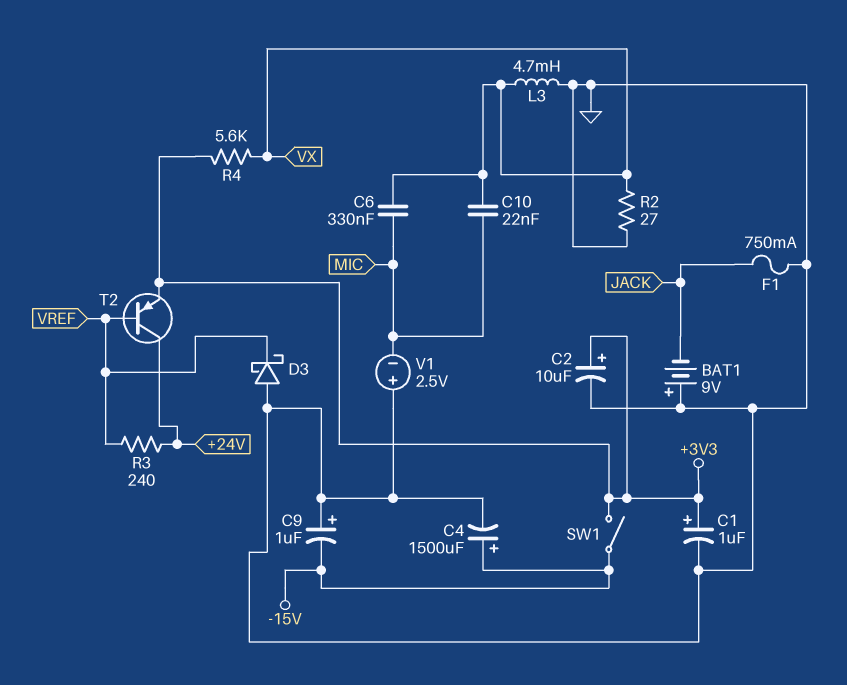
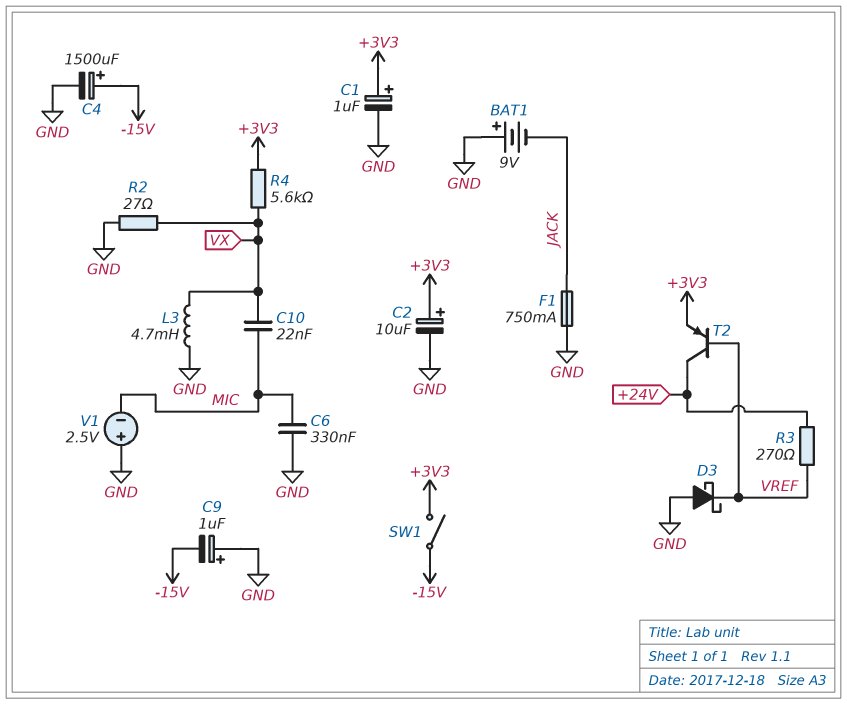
C6: 330nF (MIC, VX) -> 330nF (GND, MIC)
R3: 240 (+24V, VREF) -> 270 (+24V, VREF)

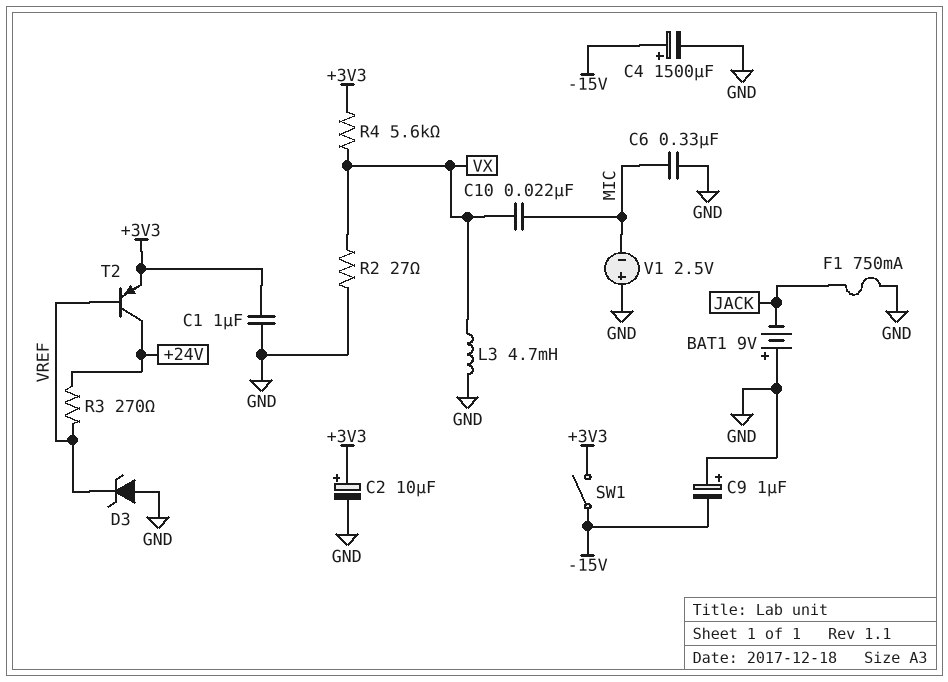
C1: 1uF (plus +3V3, minus GND) -> 1uF (+3V3, GND)
D3: schottky (A GND, K VREF) -> zener (A GND, K VREF)

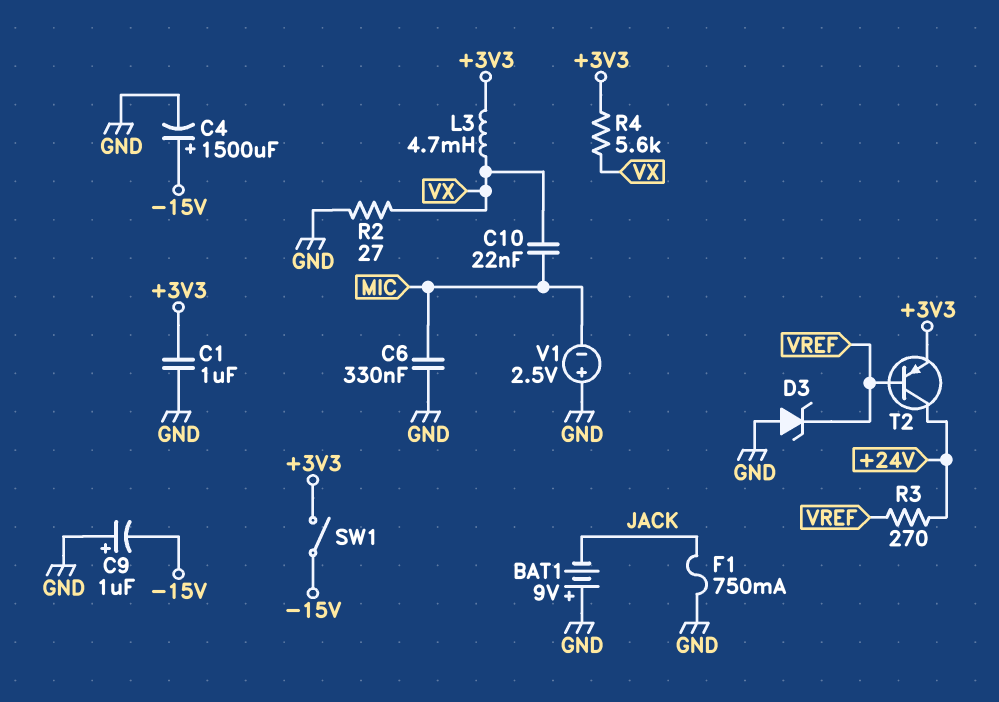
C2: 10uF (plus +3V3, minus GND) -> none
L3: 4.7mH (GND, VX) -> 4.7mH (+3V3, VX)

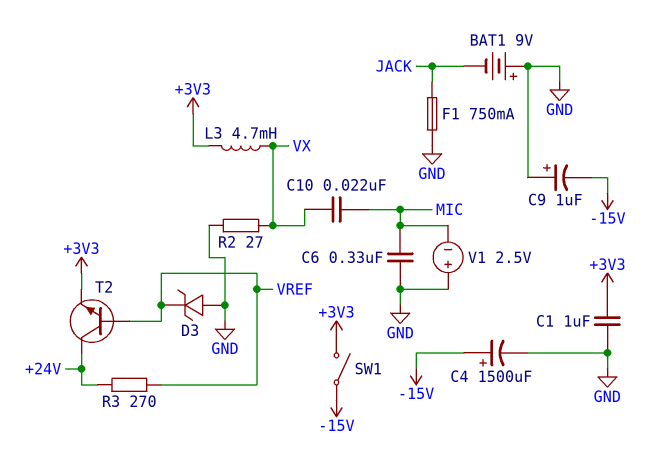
R4: 5.6k (+3V3, VX) -> none
T2: PNP (B VREF, C +24V, E +3V3) -> NPN (B VREF, C +24V, E +3V3)

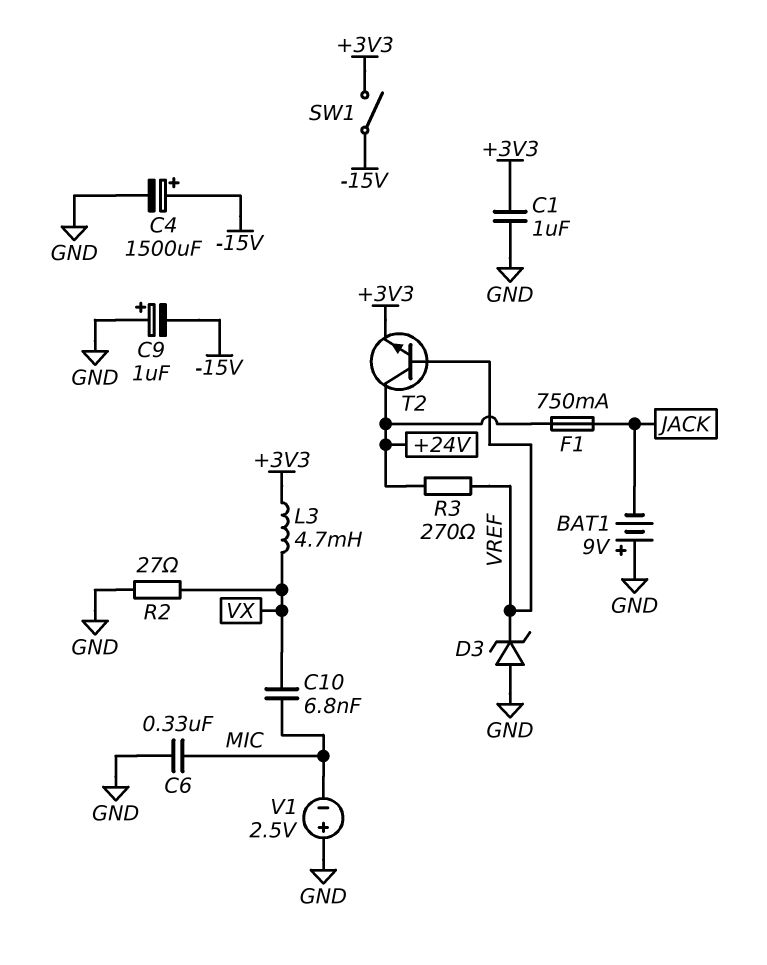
C10: 22nF (MIC, VX) -> 6.8nF (MIC, VX)
F1: 750mA (GND, JACK) -> 750mA (+24V, JACK)

